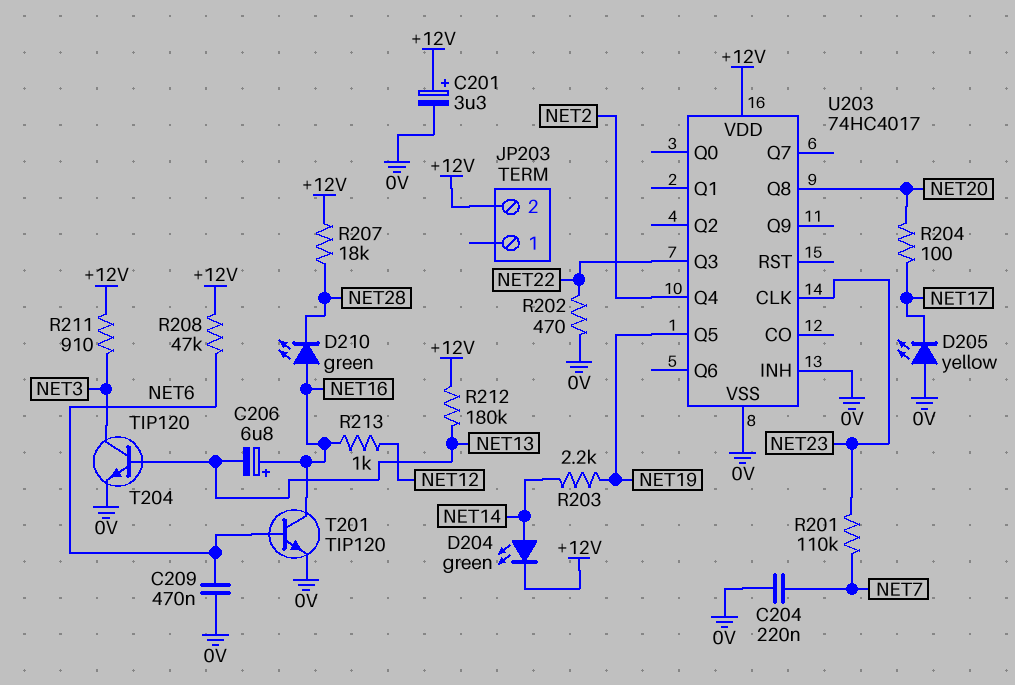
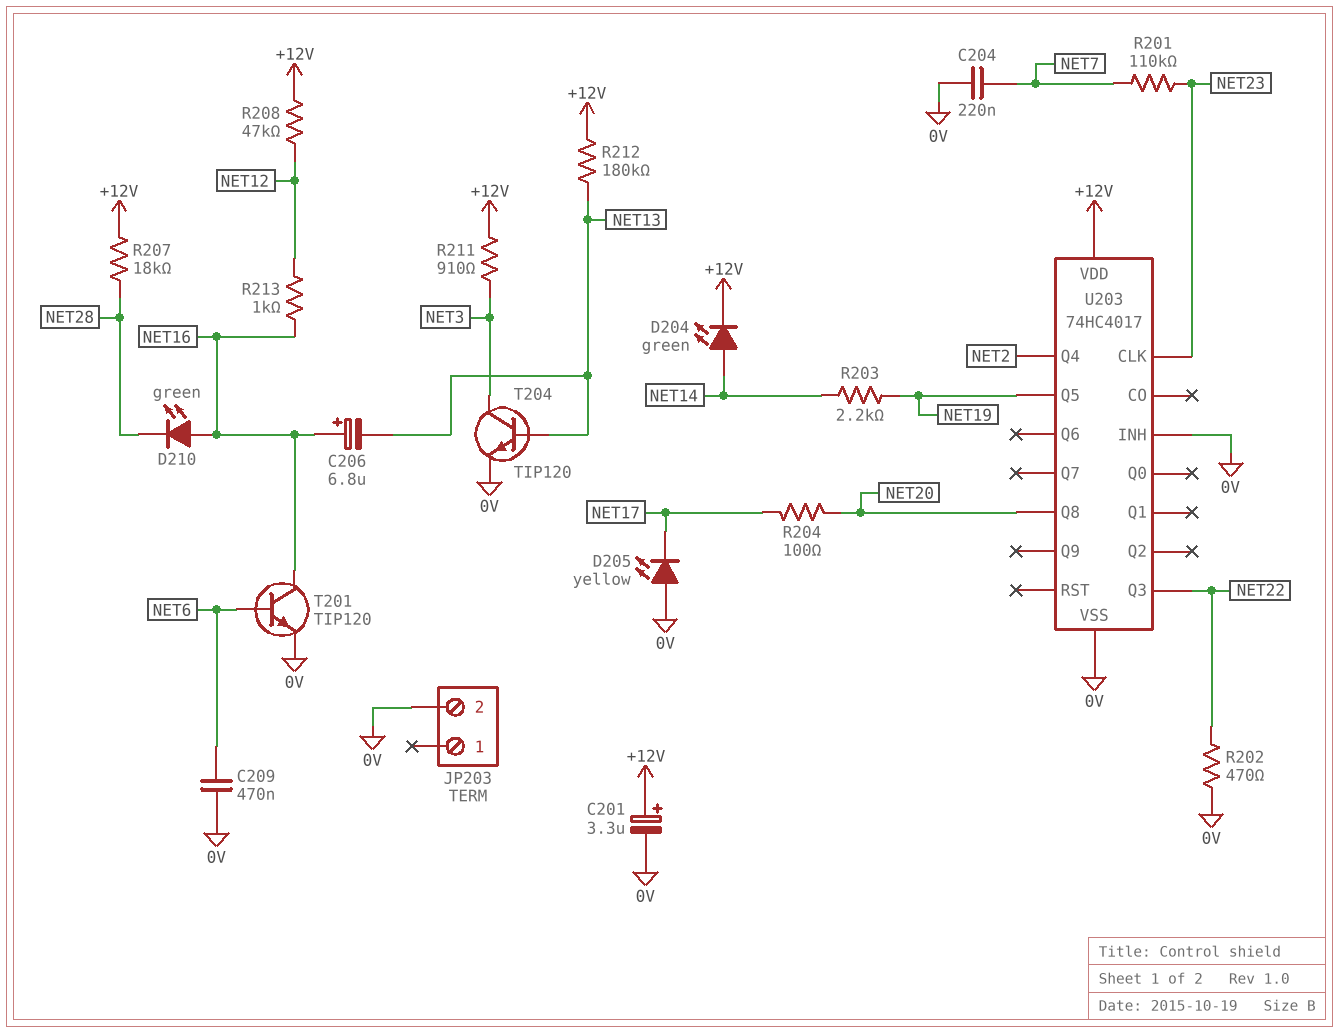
JP203 pin 2: +12V -> 0V
R208: 47k (+12V, NET6) -> 47k (+12V, NET12)

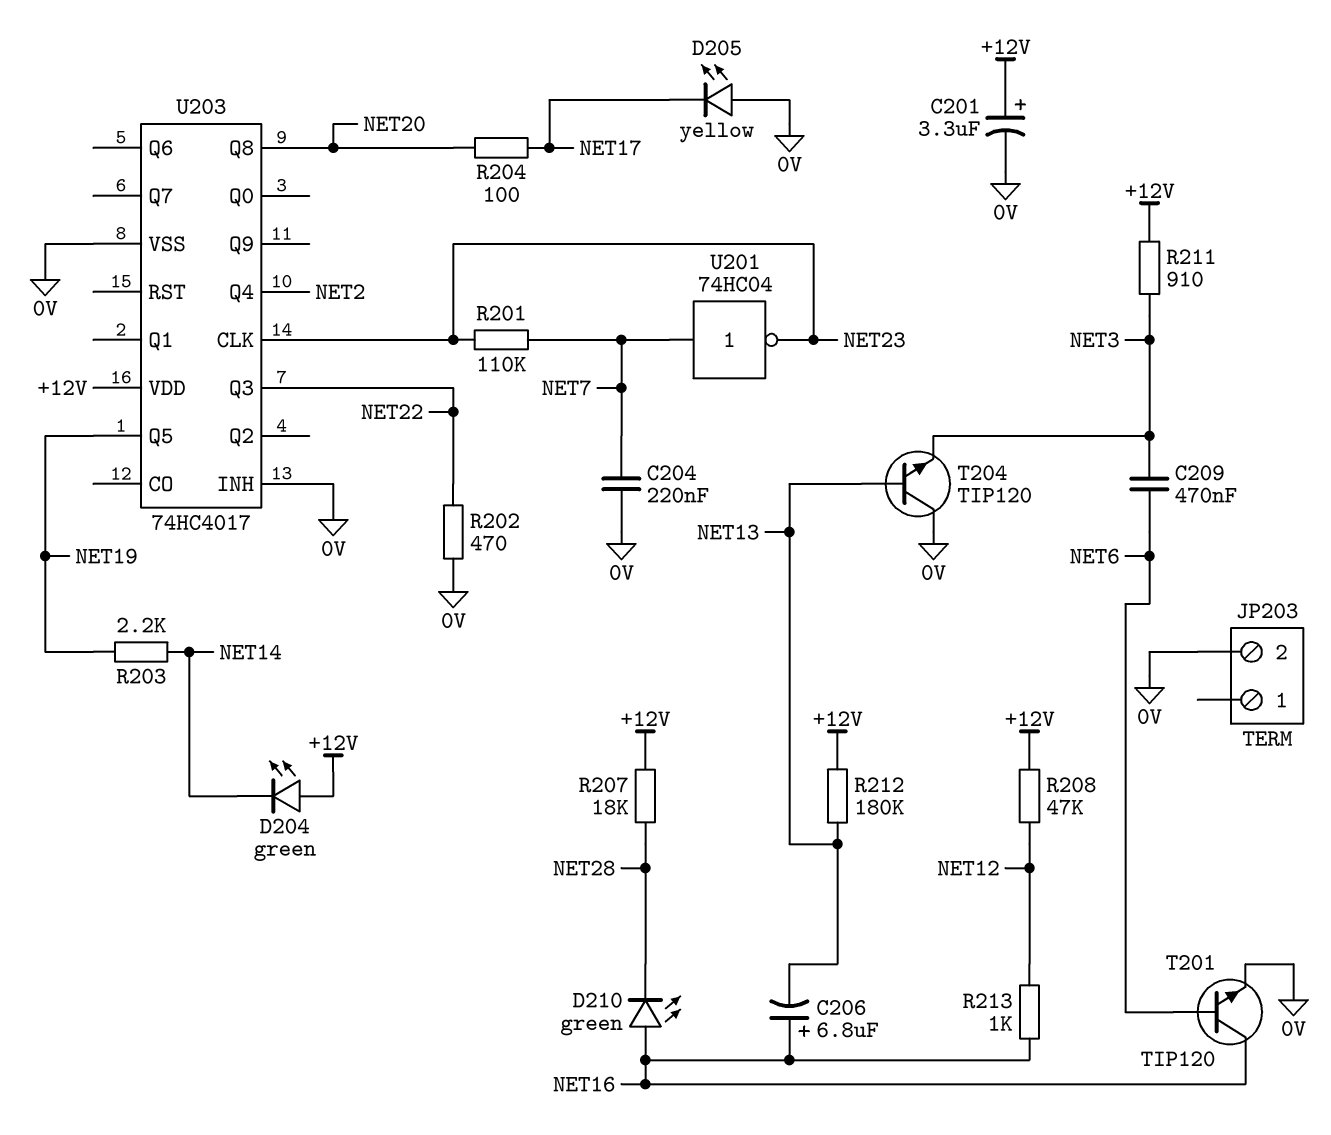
C209: 470nF (0V, NET6) -> 470nF (NET3, NET6)
D204: LED green (A NET14, K +12V) -> LED green (A +12V, K NET14)
T204: NPN TIP120 (B NET13, C NET3, E 0V) -> NPN TIP120 (B NET13, C 0V, E NET3)
U201: none -> NOT 74HC04 (in NET7, out NET23)

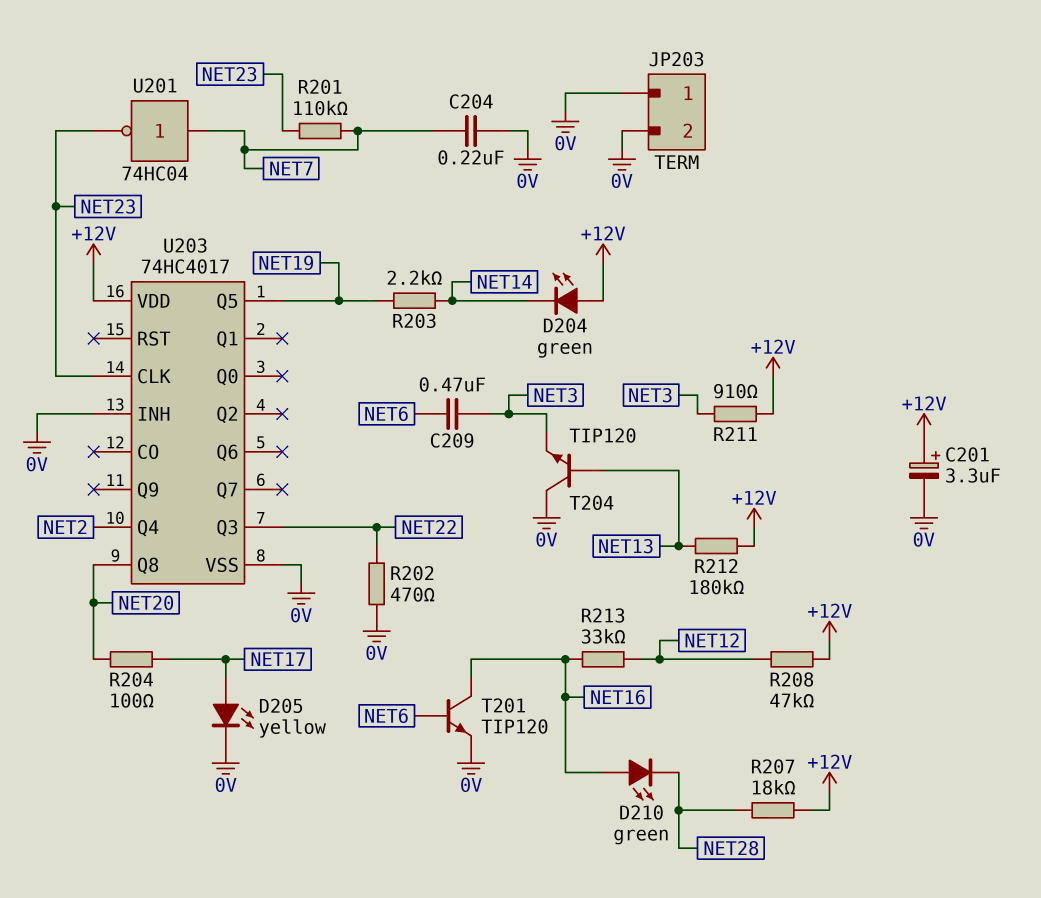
C206: 6.8uF (plus NET16, minus NET13) -> none
D205: LED yellow (A 0V, K NET17) -> LED yellow (A NET17, K 0V)
JP203 pin 1: none -> 0V
R213: 1k (NET12, NET16) -> 33k (NET12, NET16)

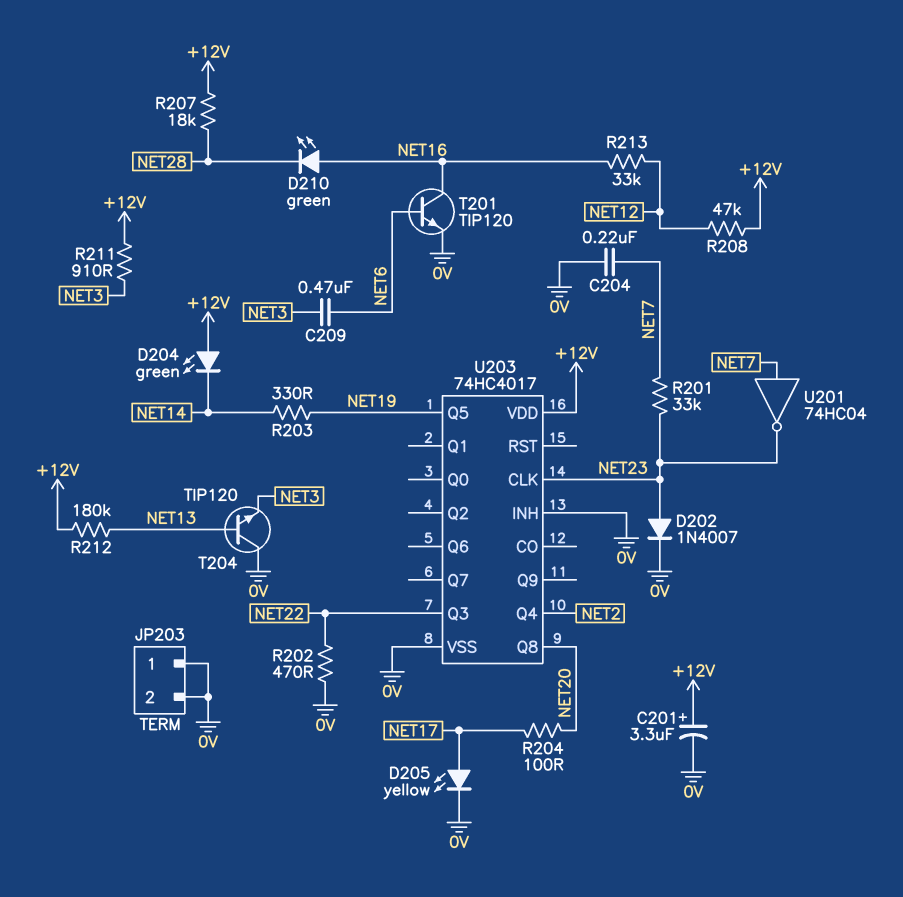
D202: none -> diode 1N4007 (A NET23, K 0V)
R201: 110k (NET7, NET23) -> 33k (NET7, NET23)
R203: 2.2k (NET14, NET19) -> 330 (NET14, NET19)

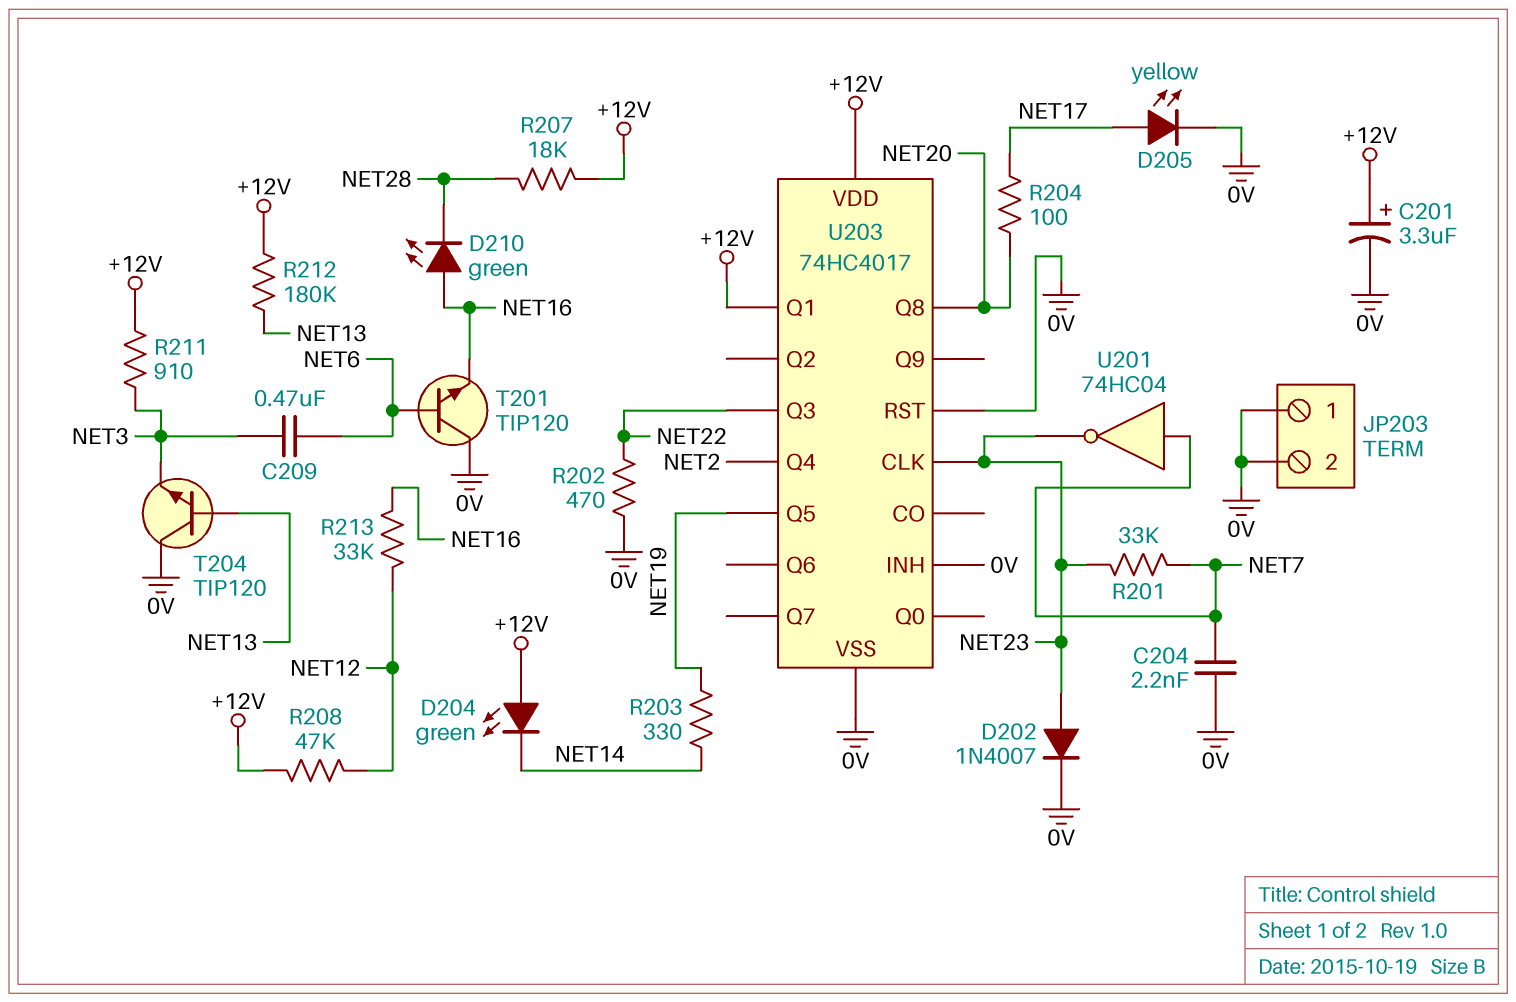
C204: 220nF (0V, NET7) -> 2.2nF (0V, NET7)
T201: NPN TIP120 (B NET6, C NET16, E 0V) -> NPN TIP120 (B NET6, C 0V, E NET16)
U203 pin Q1: none -> +12V
U203 pin RST: none -> 0V

